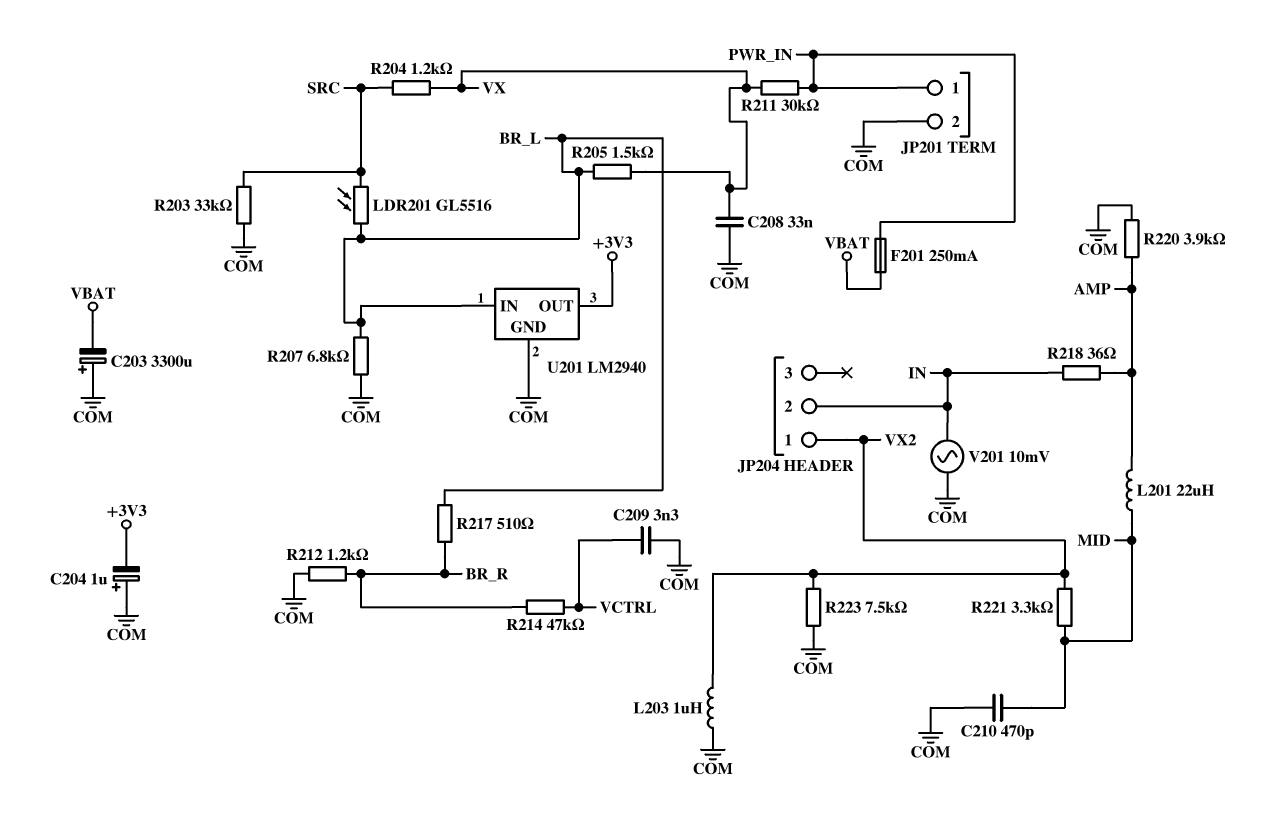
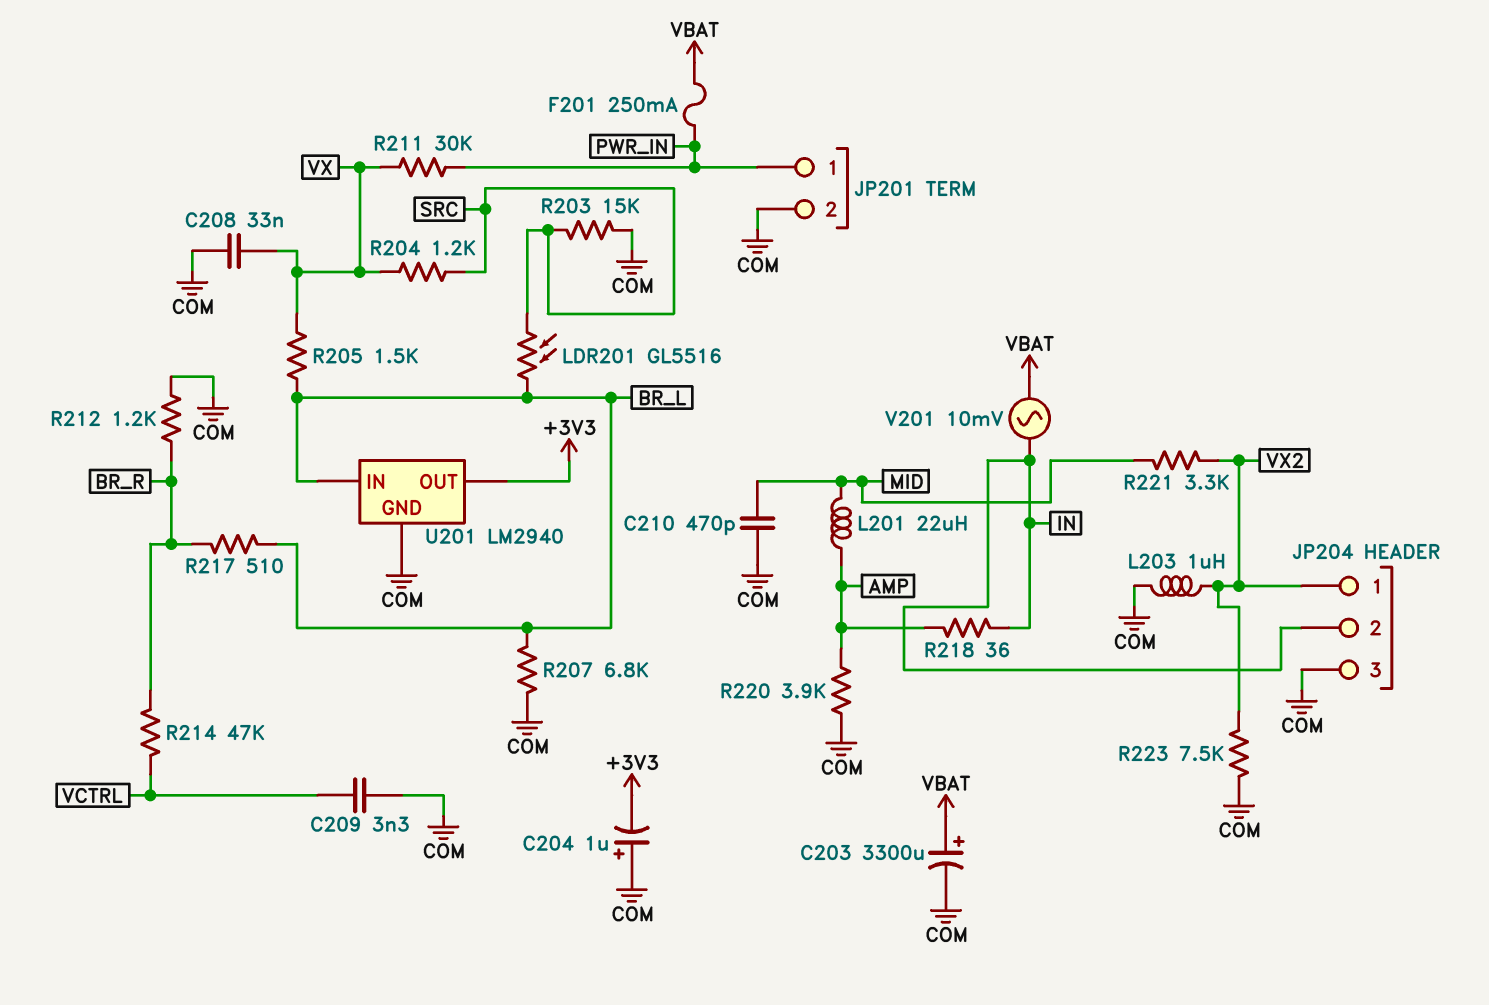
C203: 3300uF (plus COM, minus VBAT) -> 3300uF (plus VBAT, minus COM)
JP204 pin 3: none -> COM
R203: 33k (COM, SRC) -> 15k (COM, SRC)
V201: AC 10mV (COM, IN) -> AC 10mV (IN, VBAT)

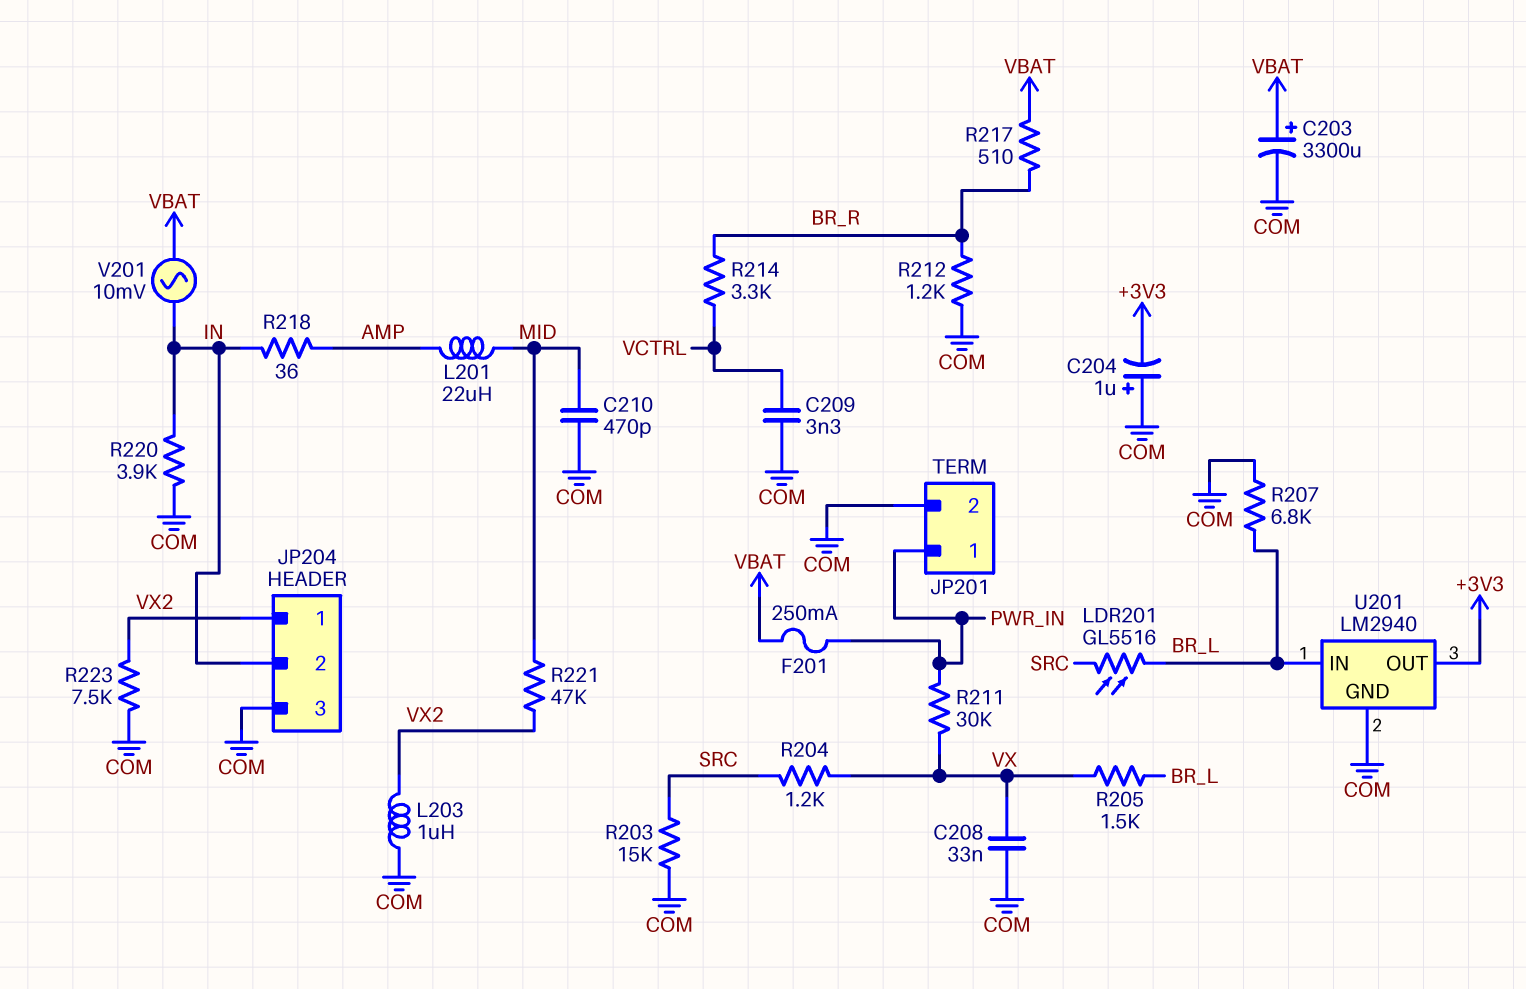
R214: 47k (BR_R, VCTRL) -> 3.3k (BR_R, VCTRL)
R217: 510 (BR_L, BR_R) -> 510 (BR_R, VBAT)
R220: 3.9k (AMP, COM) -> 3.9k (COM, IN)
R221: 3.3k (MID, VX2) -> 47k (MID, VX2)

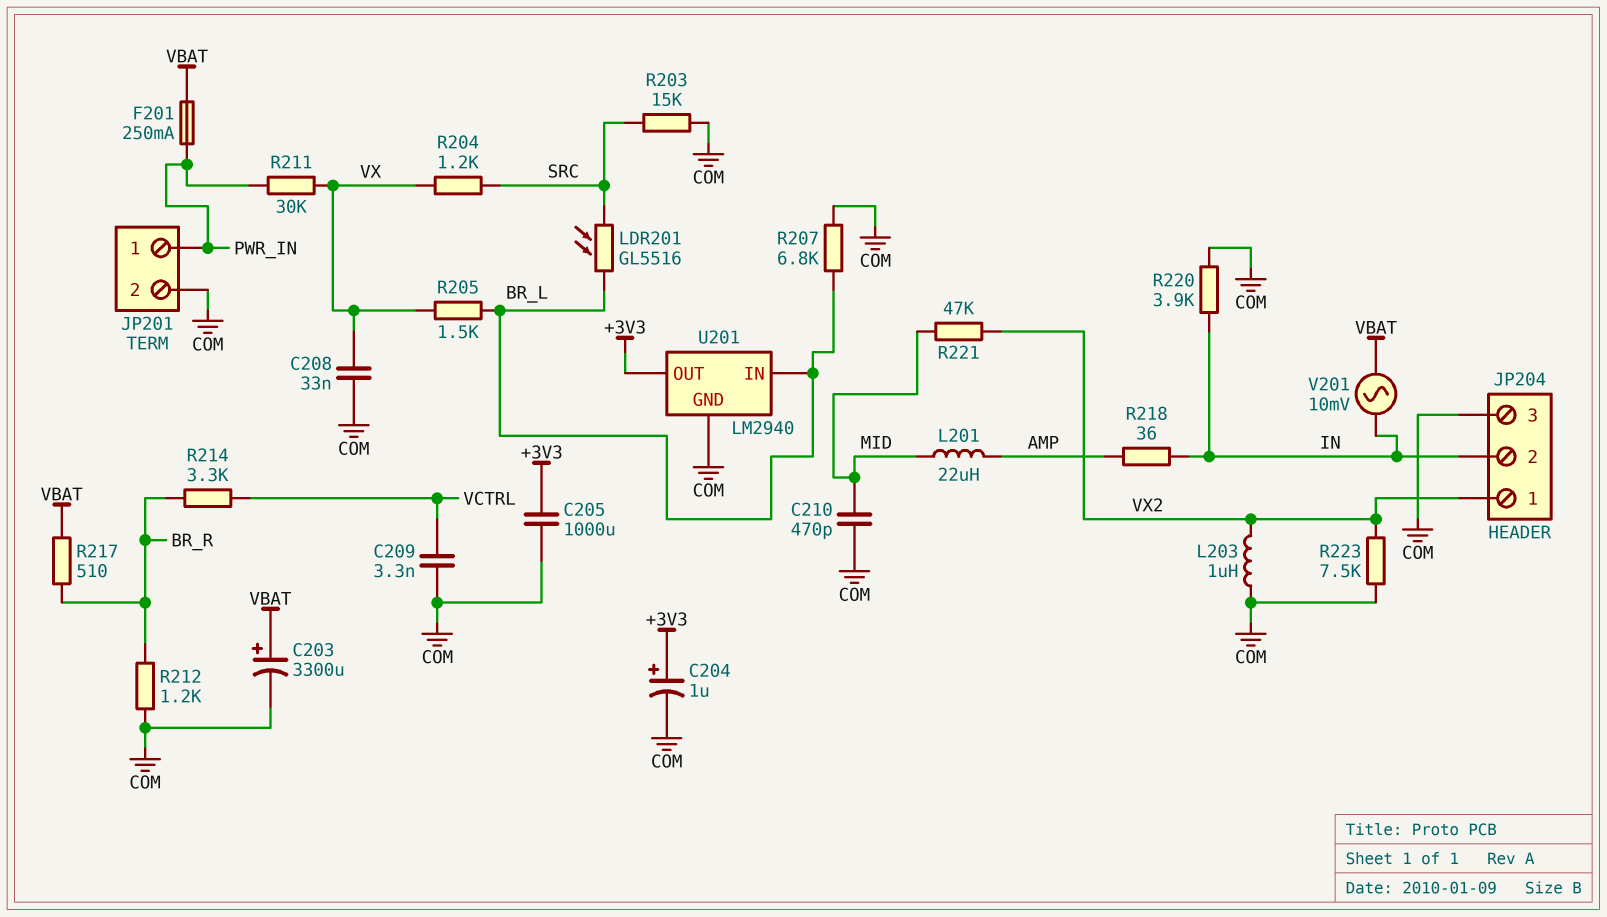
C204: 1uF (plus COM, minus +3V3) -> 1uF (plus +3V3, minus COM)
C205: none -> 1000uF (+3V3, COM)

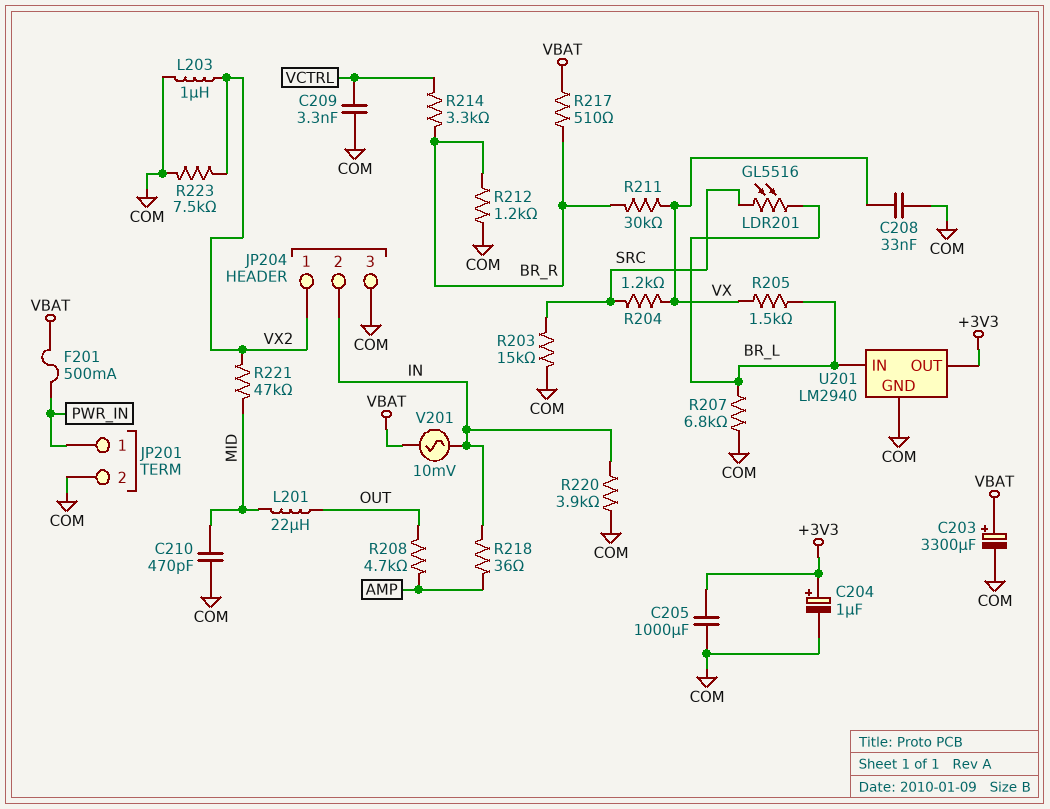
F201: 250mA (PWR_IN, VBAT) -> 500mA (PWR_IN, VBAT)
L201: 22uH (AMP, MID) -> 22uH (MID, OUT)
R208: none -> 4.7k (AMP, OUT)
R211: 30k (PWR_IN, VX) -> 30k (BR_R, VX)

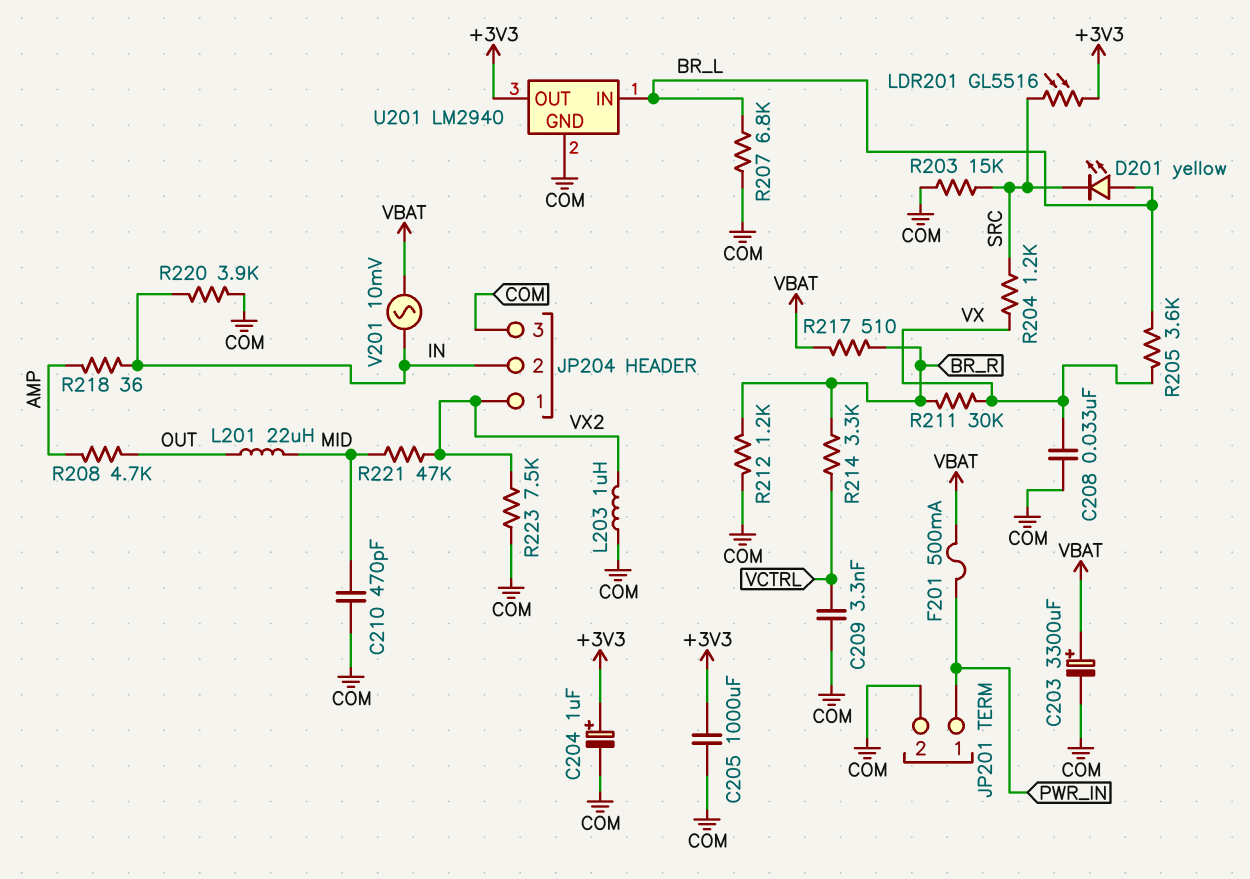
D201: none -> LED yellow (A BR_L, K SRC)
LDR201: GL5516 (BR_L, SRC) -> GL5516 (+3V3, SRC)
R205: 1.5k (BR_L, VX) -> 3.6k (BR_L, VX)

